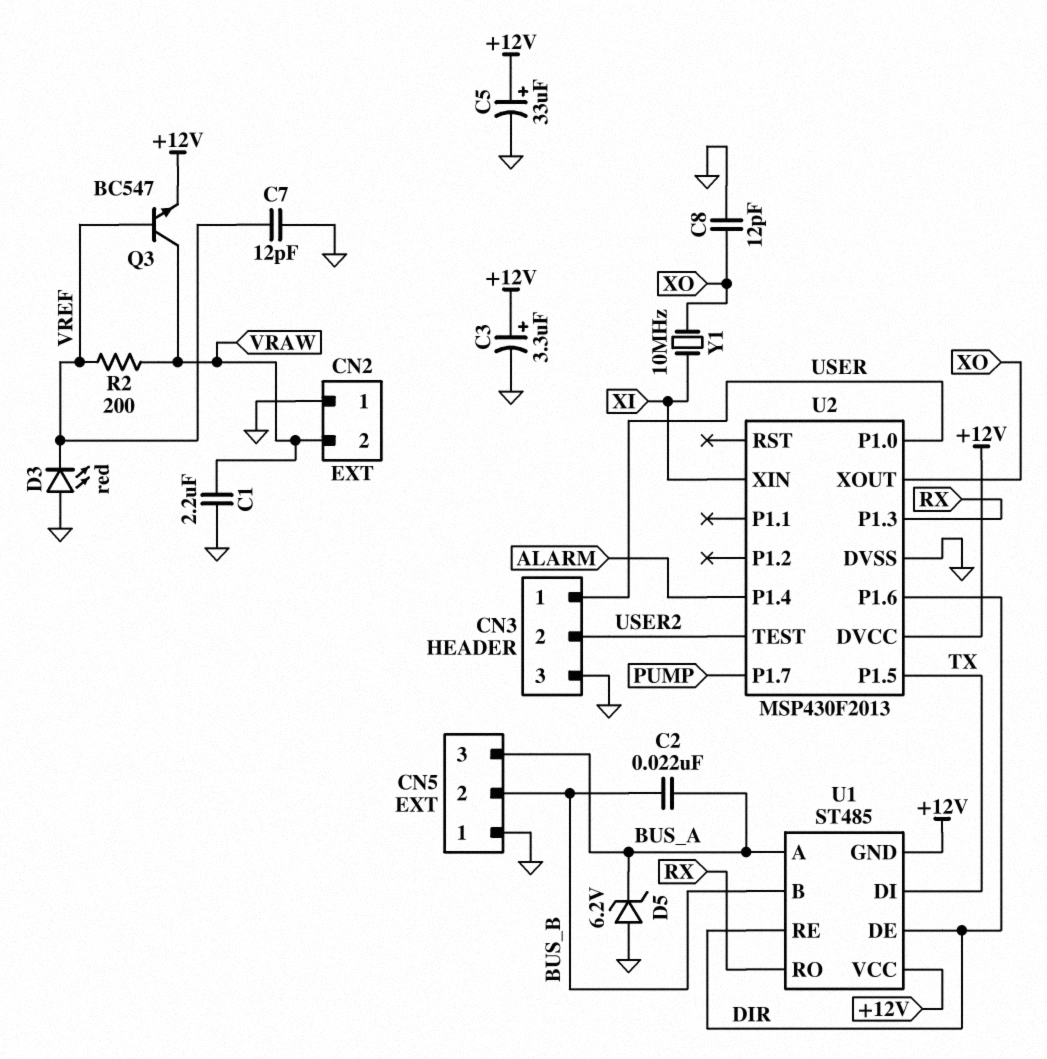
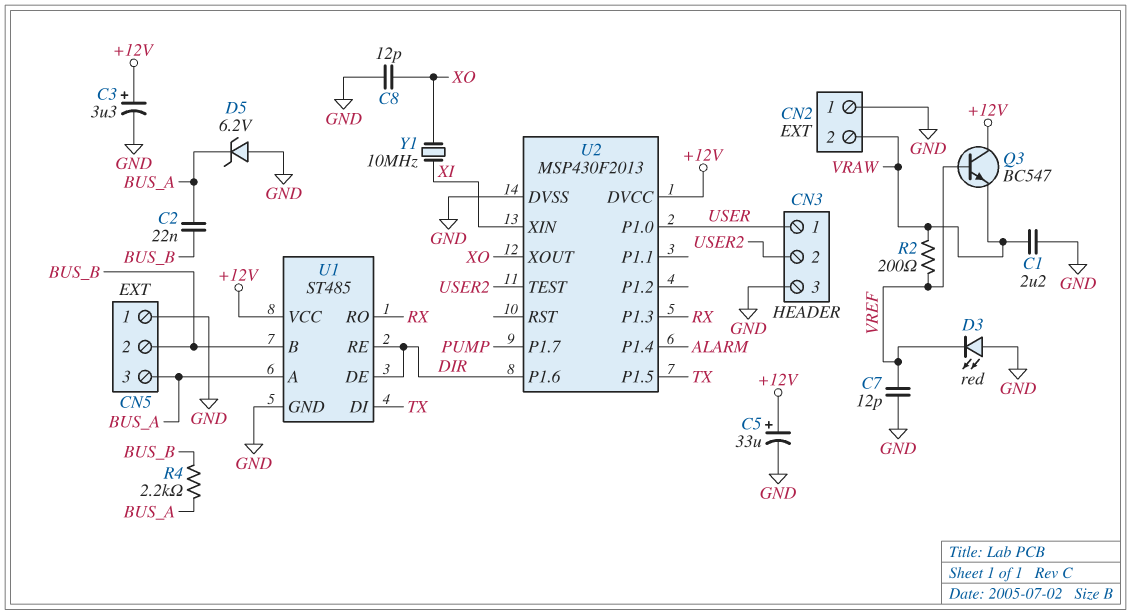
Q3: NPN BC547 (B VREF, C VRAW, E +12V) -> NPN BC547 (B VREF, C +12V, E VRAW)
R4: none -> 2.2k (BUS_A, BUS_B)
U1 pin GND: +12V -> GND

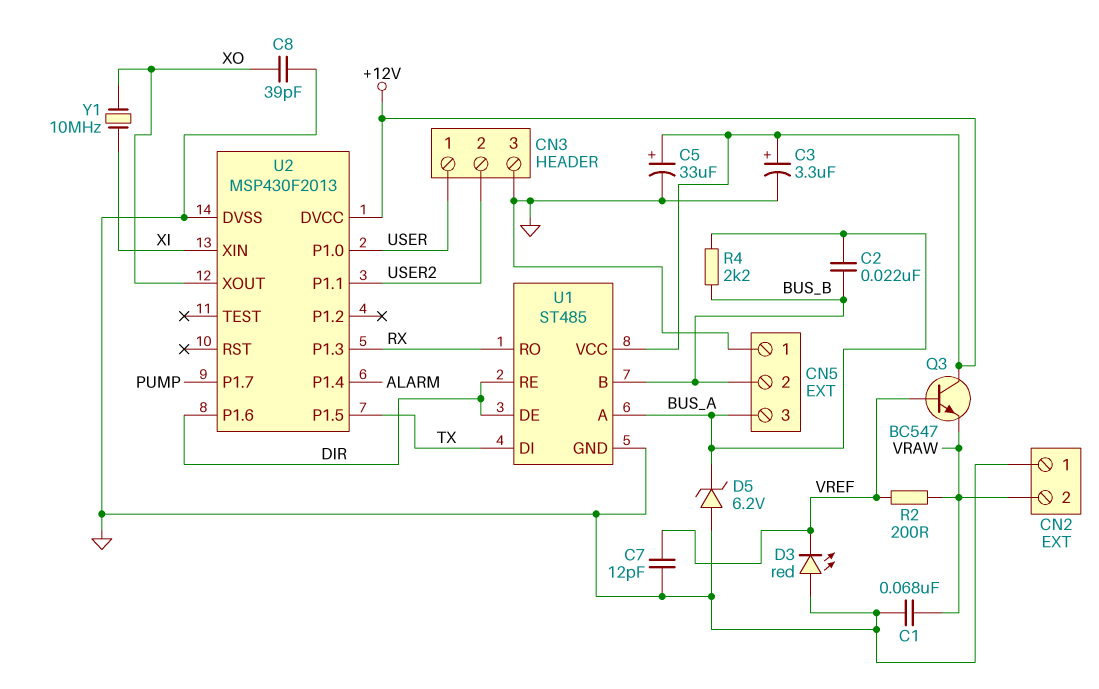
C1: 2.2uF (GND, VRAW) -> 68nF (GND, VRAW)
C8: 12pF (GND, XO) -> 39pF (GND, XO)
U2 pin P1.1: none -> USER2
U2 pin TEST: USER2 -> none

